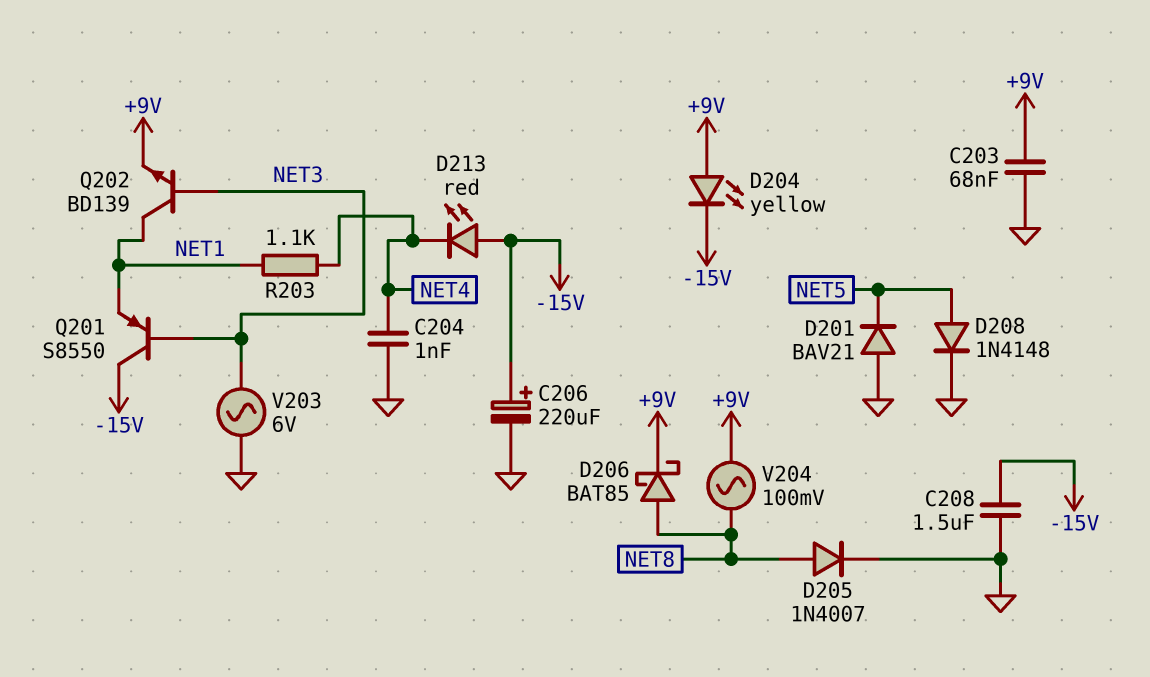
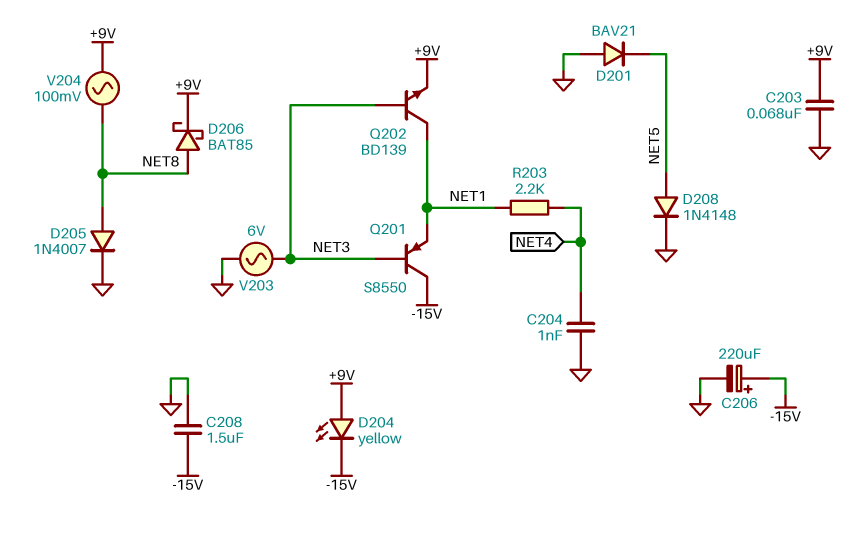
D213: LED red (A -15V, K NET4) -> none
R203: 1.1k (NET1, NET4) -> 2.2k (NET1, NET4)

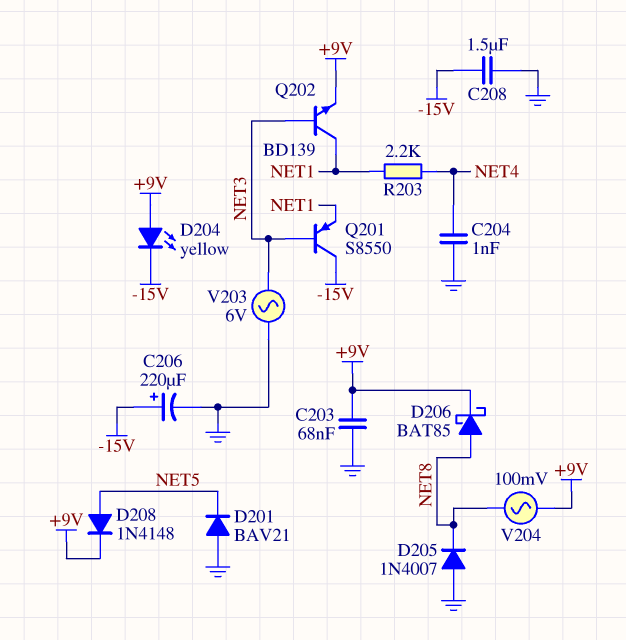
D205: diode 1N4007 (A NET8, K GND) -> diode 1N4007 (A GND, K NET8)
D208: diode 1N4148 (A NET5, K GND) -> diode 1N4148 (A NET5, K +9V)

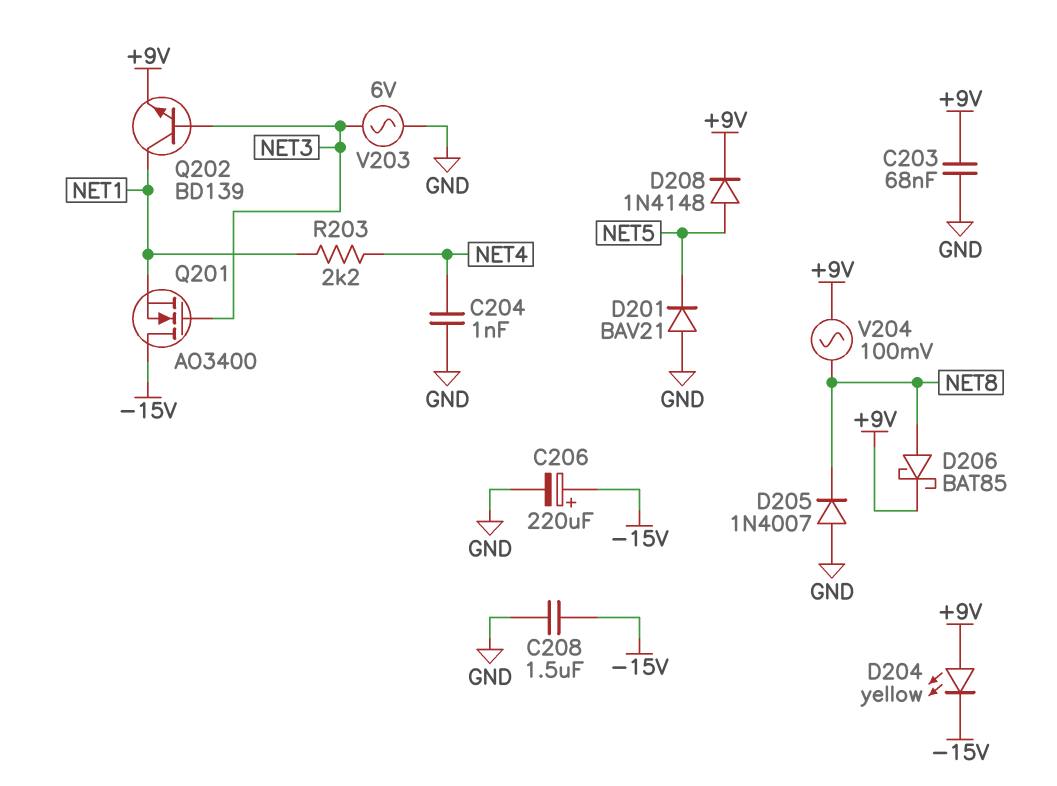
Q201: PNP S8550 (B NET3, C -15V, E NET1) -> NMOS AO3400 (G NET3, D -15V, S NET1)

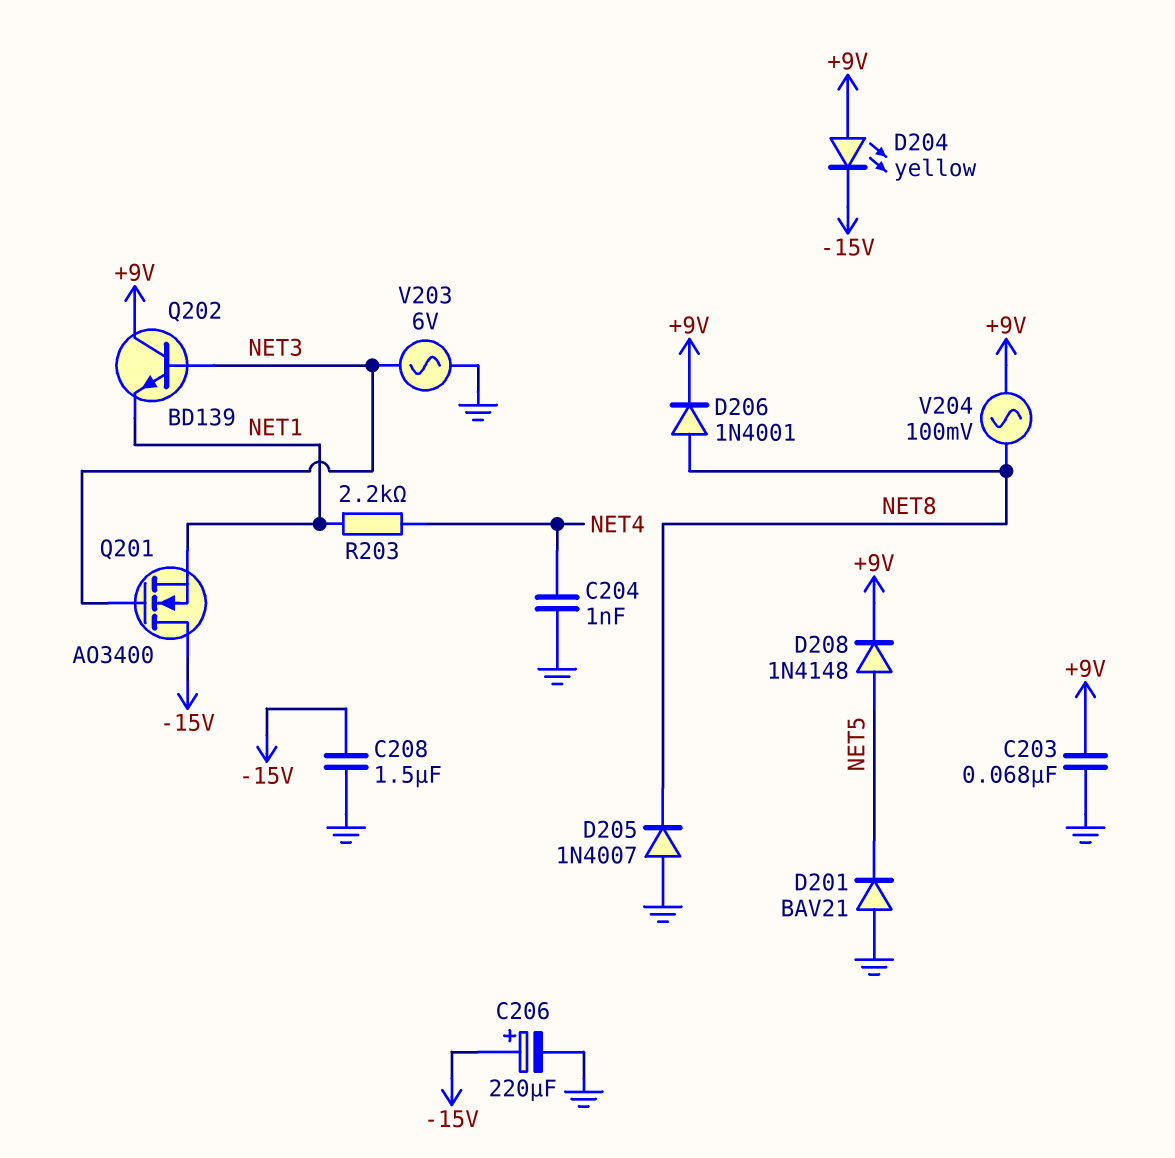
D206: schottky BAT85 (A NET8, K +9V) -> diode 1N4001 (A NET8, K +9V)
Q202: NPN BD139 (B NET3, C NET1, E +9V) -> NPN BD139 (B NET3, C +9V, E NET1)

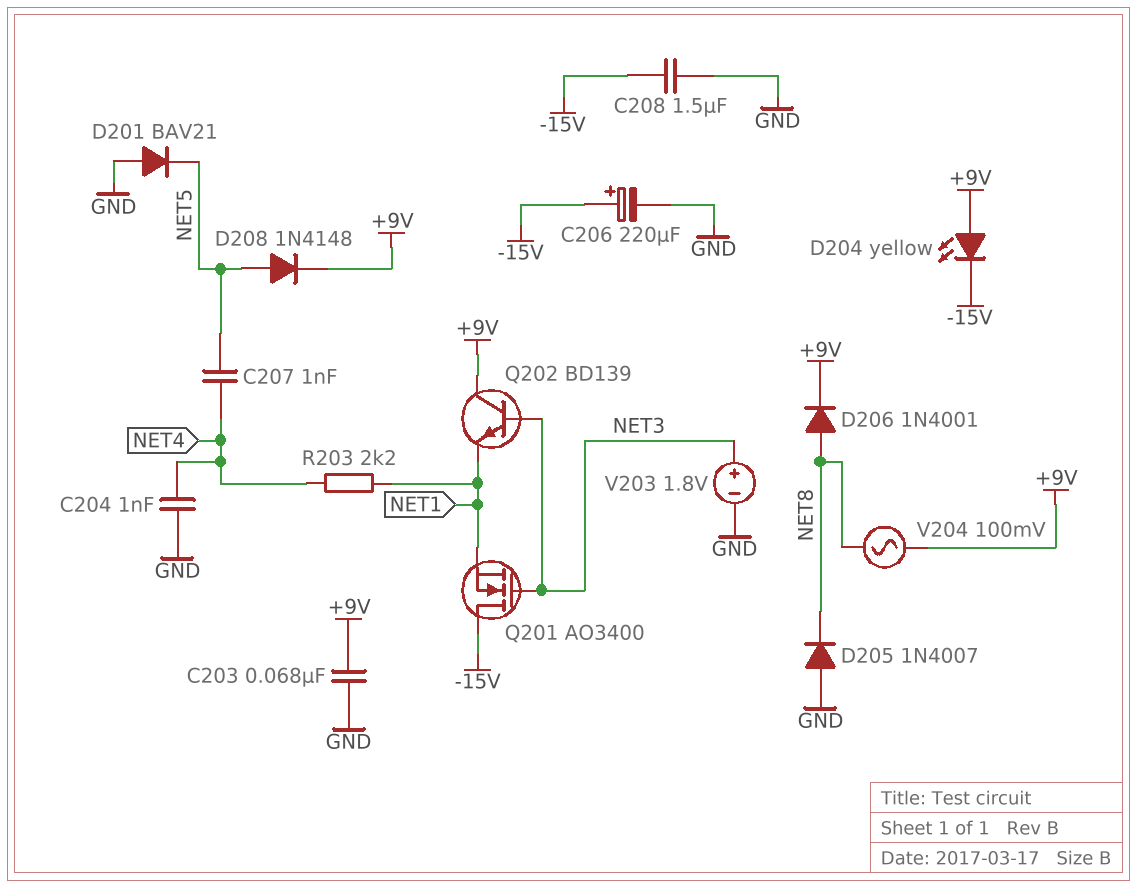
C207: none -> 1nF (NET4, NET5)
V203: AC 6V (GND, NET3) -> 1.8V (plus NET3, minus GND)

